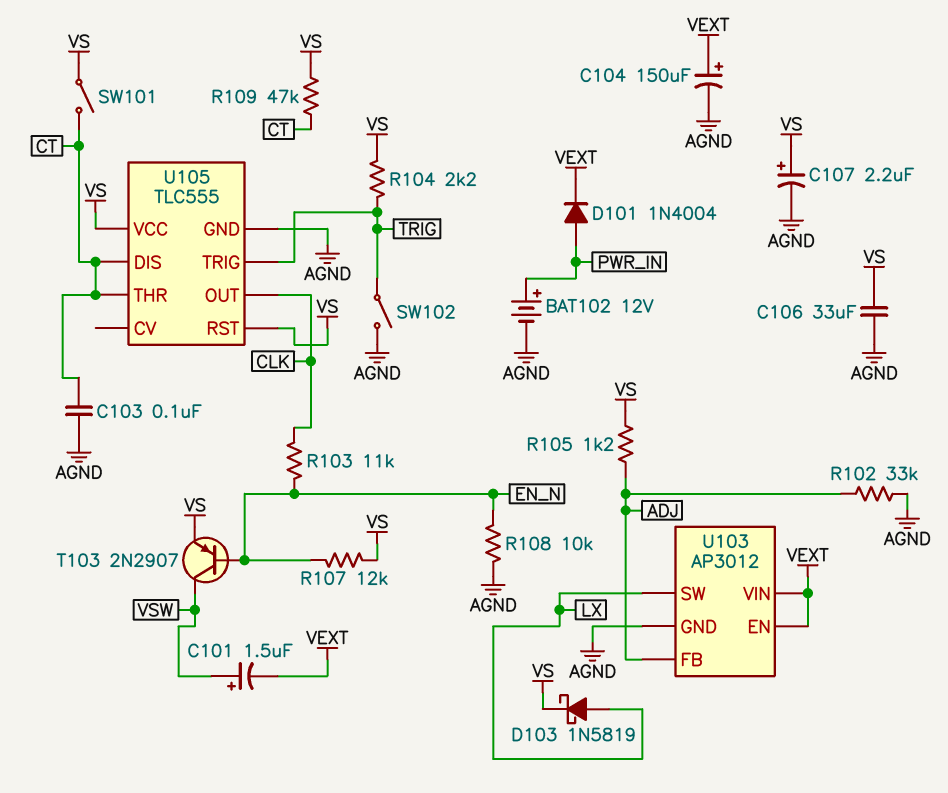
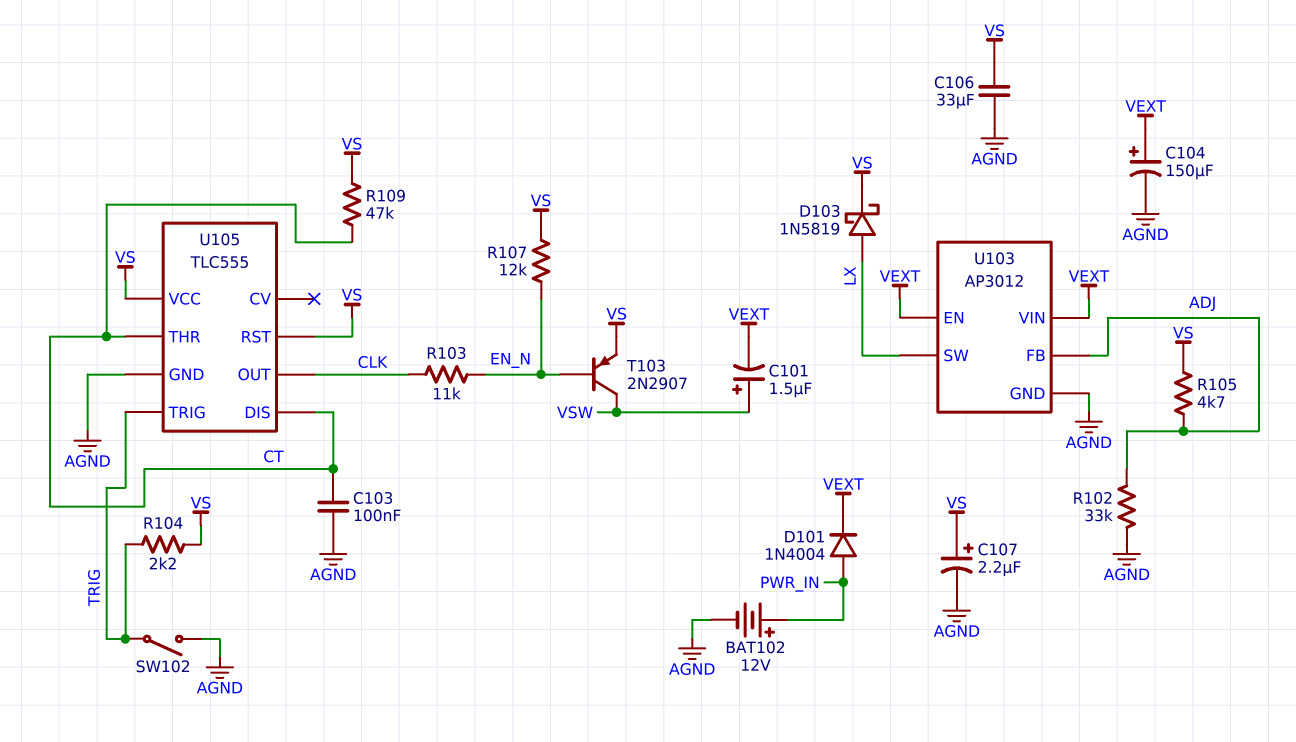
R105: 1.2k (ADJ, VS) -> 4.7k (ADJ, VS)
R108: 10k (AGND, EN_N) -> none
SW101: switch (CT, VS) -> none

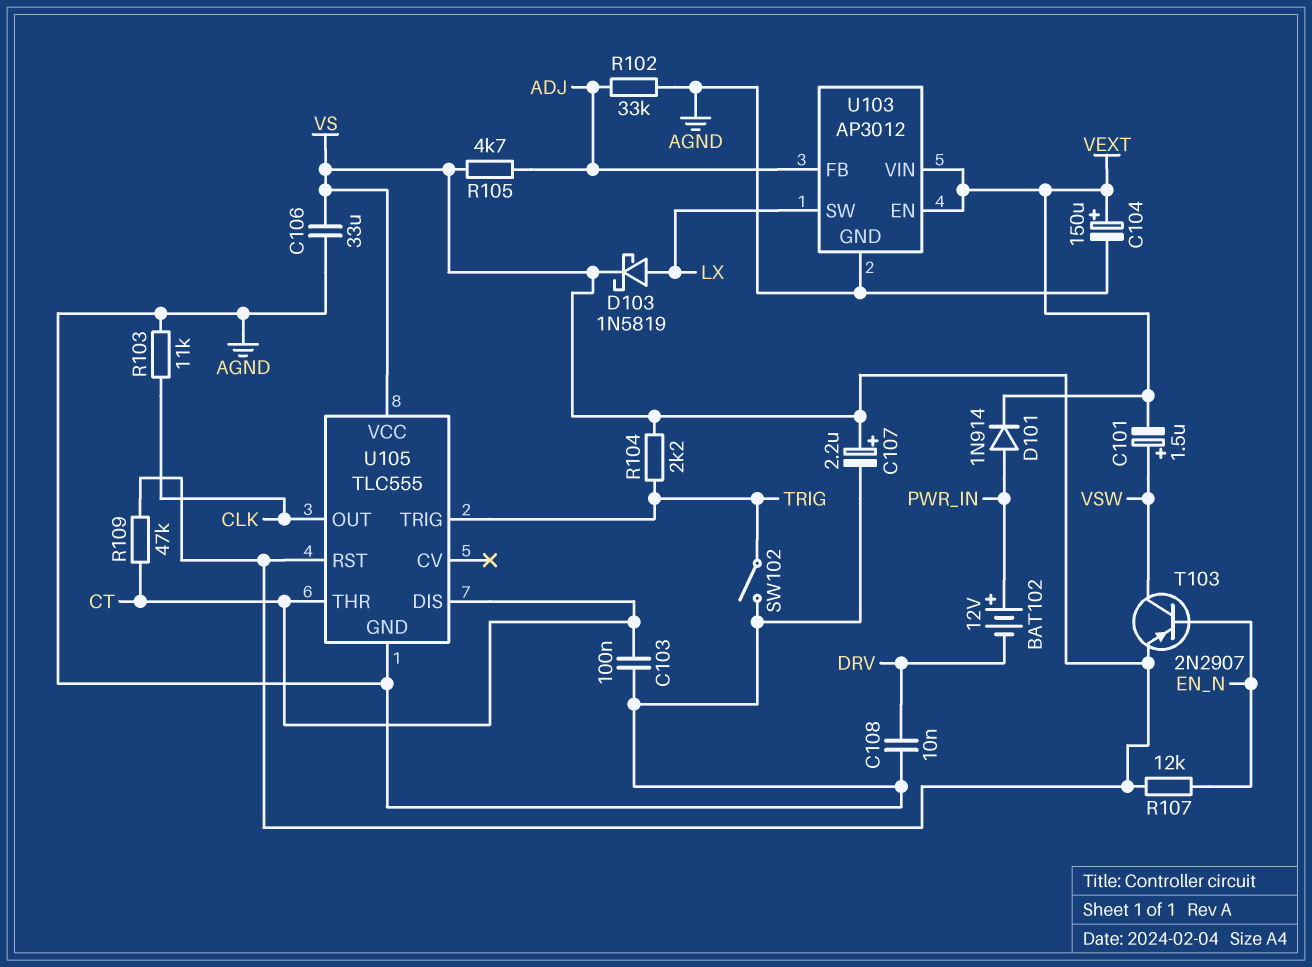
BAT102: 12V (plus PWR_IN, minus AGND) -> 12V (plus PWR_IN, minus DRV)
C108: none -> 10nF (AGND, DRV)
D101: diode 1N4004 (A PWR_IN, K VEXT) -> diode 1N914 (A PWR_IN, K VEXT)
R103: 11k (CLK, EN_N) -> 11k (AGND, CLK)

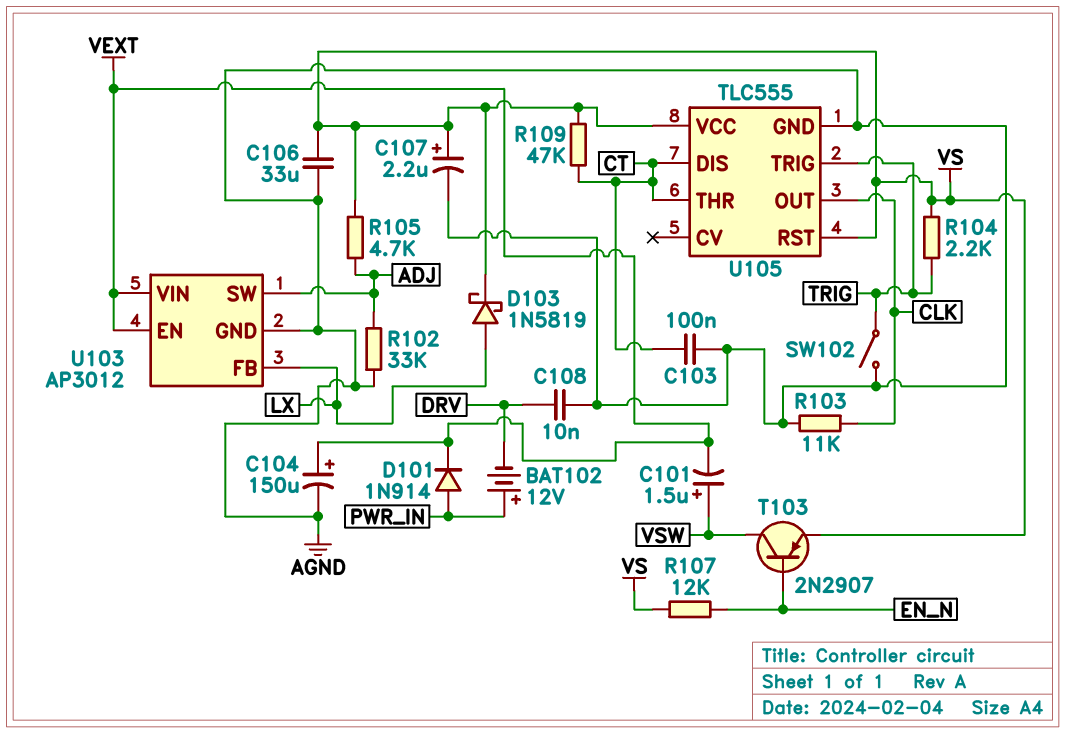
U103 pin FB: ADJ -> LX
U103 pin SW: LX -> ADJ

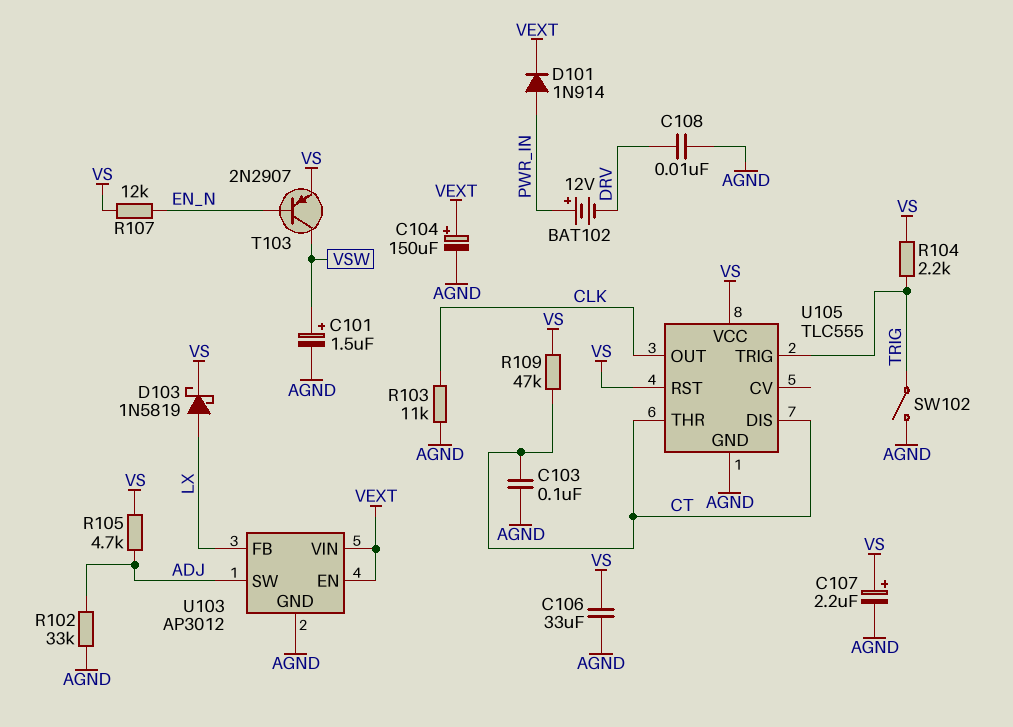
C101: 1.5uF (plus VSW, minus VEXT) -> 1.5uF (plus VSW, minus AGND)

